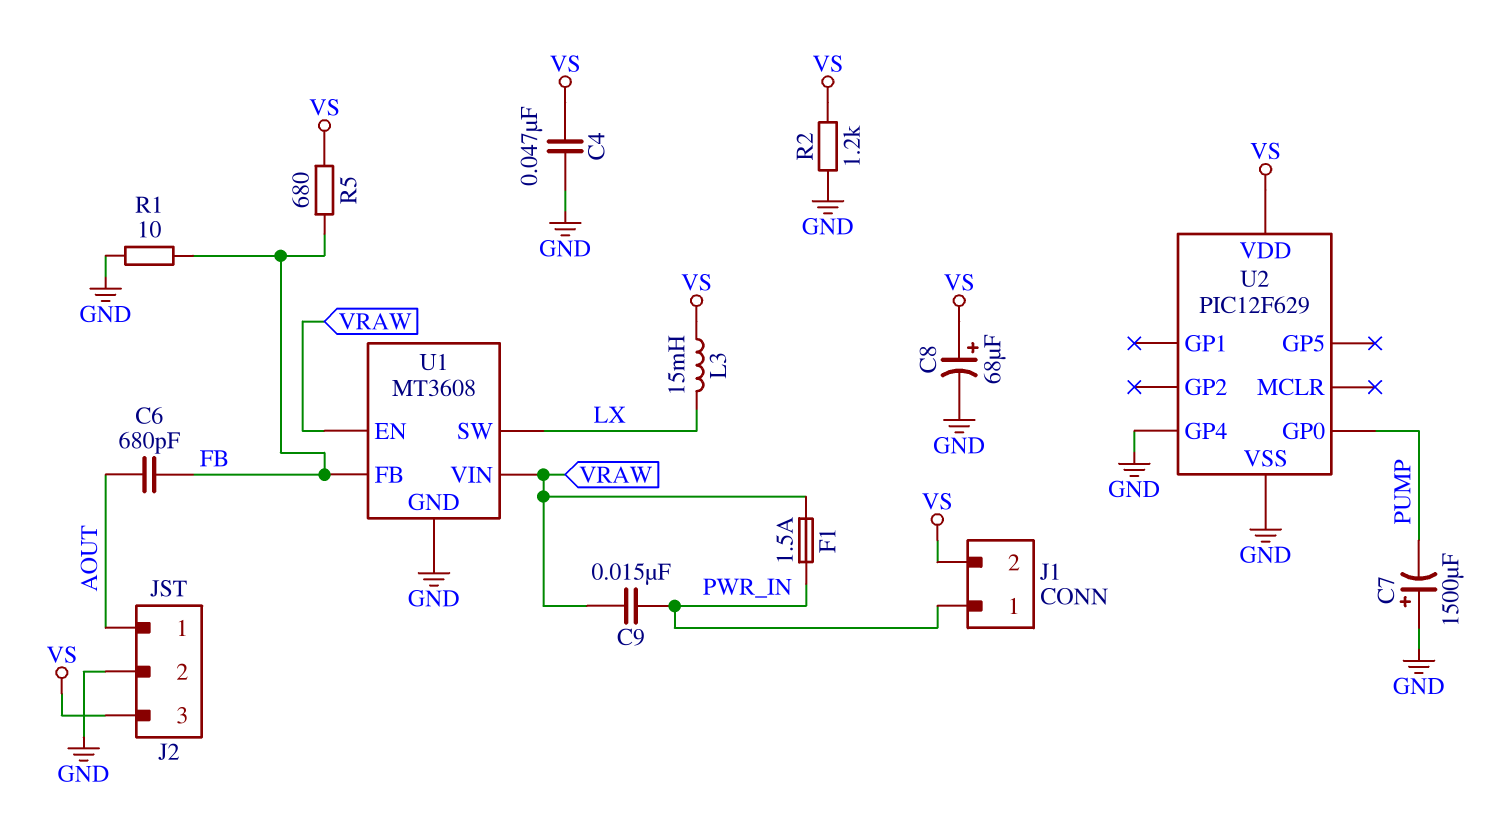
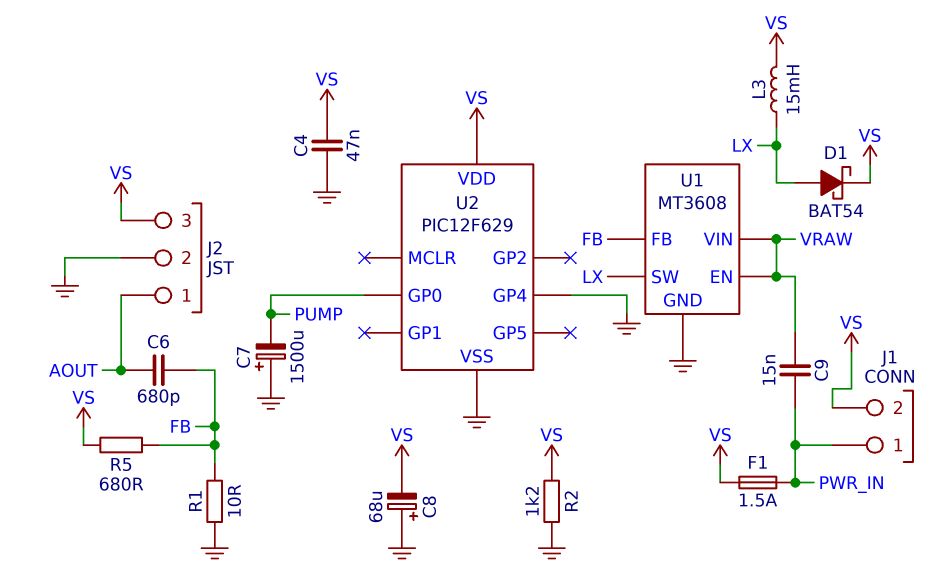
C8: 68uF (plus VS, minus GND) -> 68uF (plus GND, minus VS)
D1: none -> schottky BAT54 (A LX, K VS)
F1: 1.5A (PWR_IN, VRAW) -> 1.5A (PWR_IN, VS)

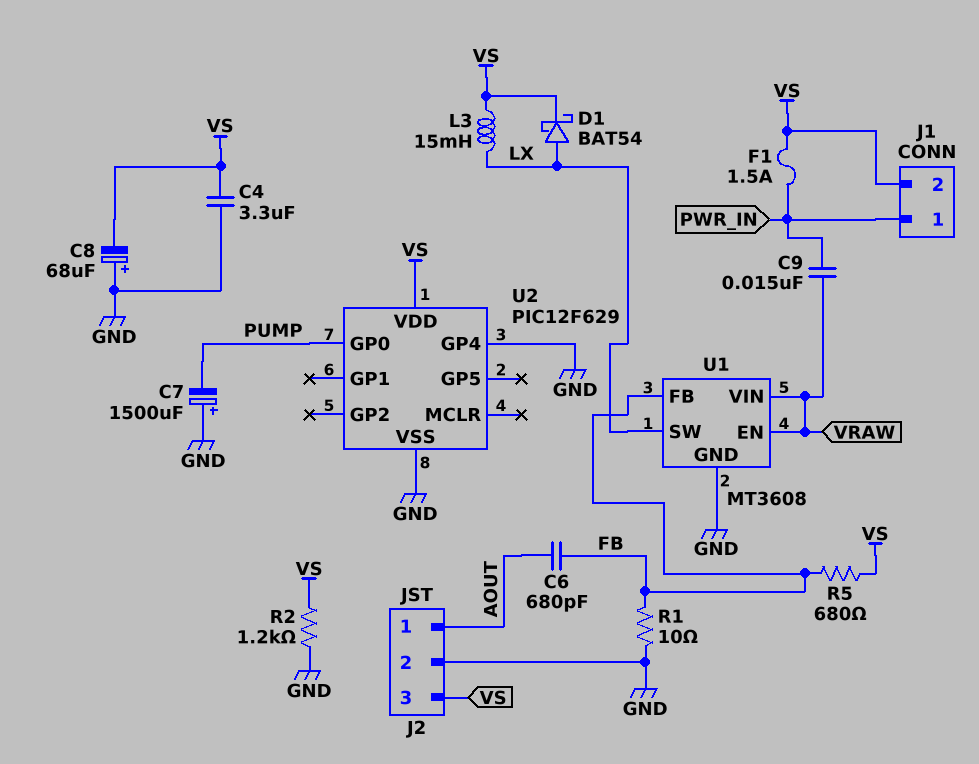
C4: 47nF (GND, VS) -> 3.3uF (GND, VS)

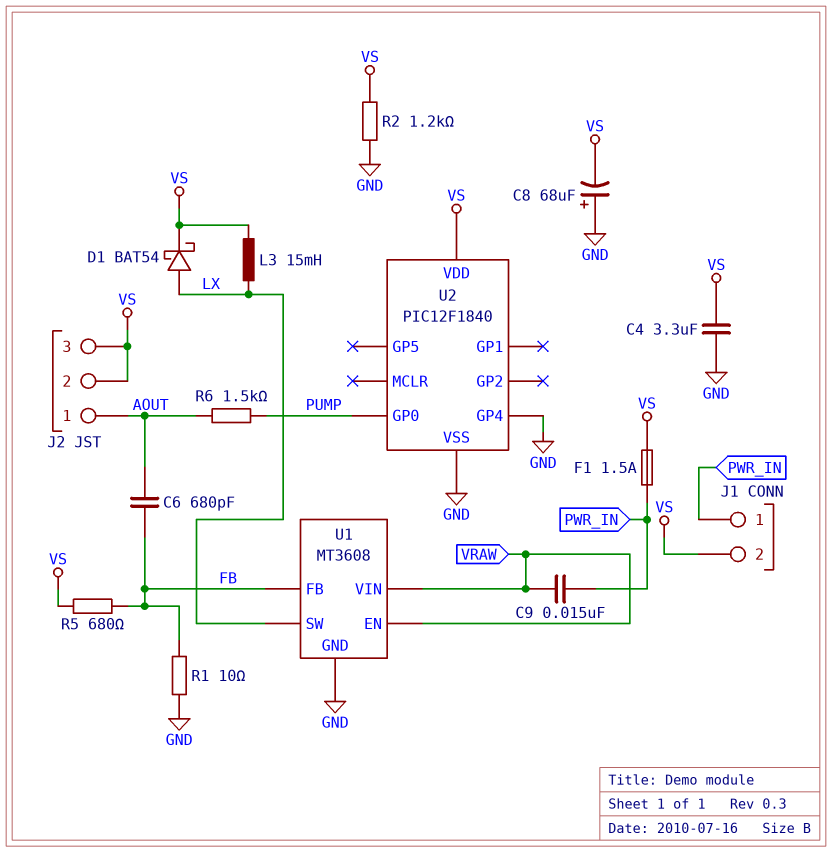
C7: 1500uF (plus GND, minus PUMP) -> none
J2 pin 2: GND -> VS
R6: none -> 1.5k (AOUT, PUMP)
U2: PIC12F629 -> PIC12F1840

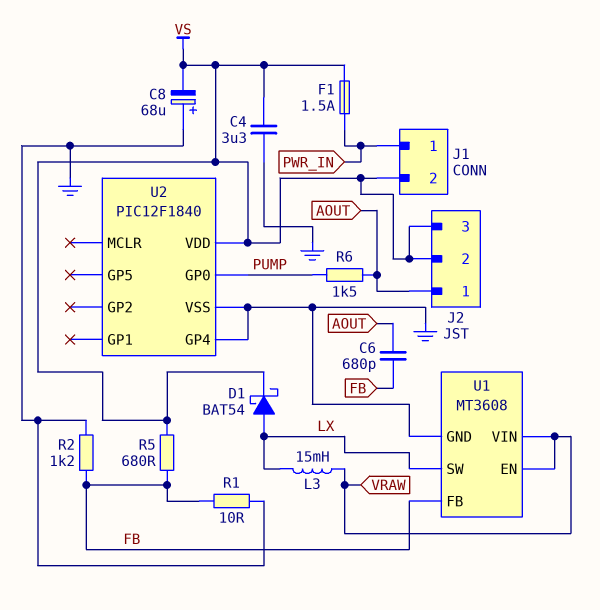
C9: 15nF (PWR_IN, VRAW) -> none
L3: 15mH (LX, VS) -> 15mH (LX, VRAW)
R2: 1.2k (GND, VS) -> 1.2k (FB, GND)

